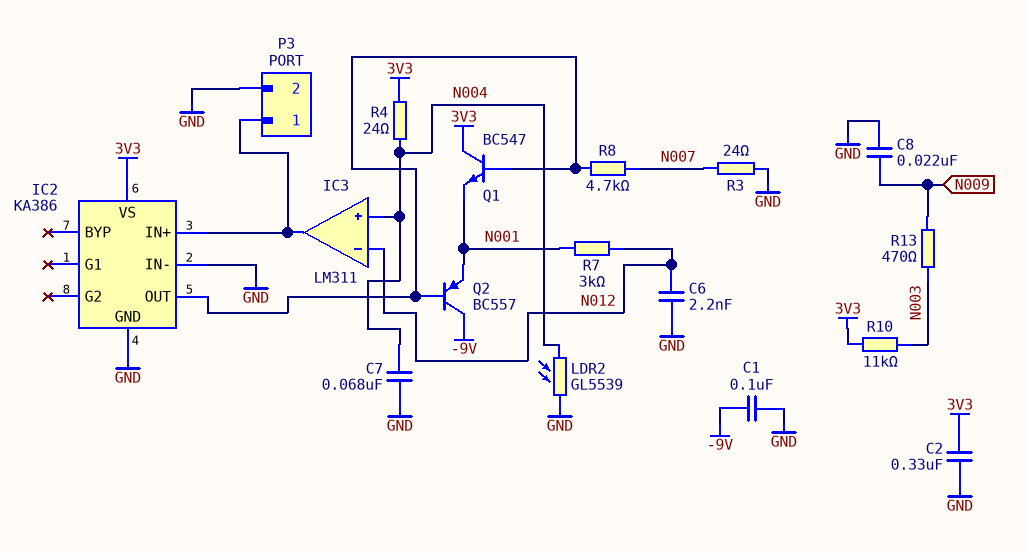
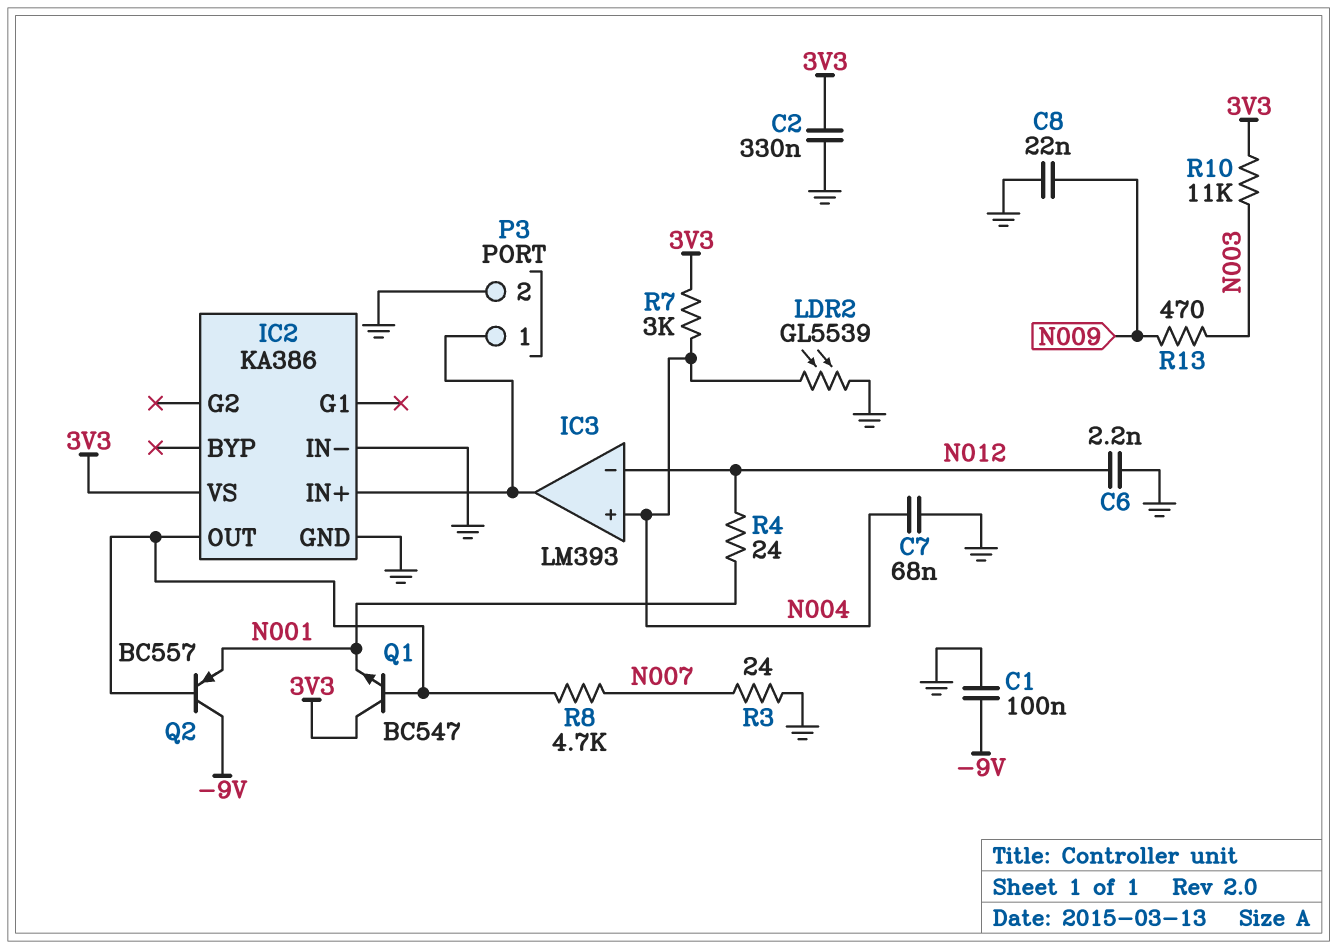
IC3: LM311 -> LM393
R4: 24 (3V3, N004) -> 24 (N001, N012)
R7: 3k (N001, N012) -> 3k (3V3, N004)

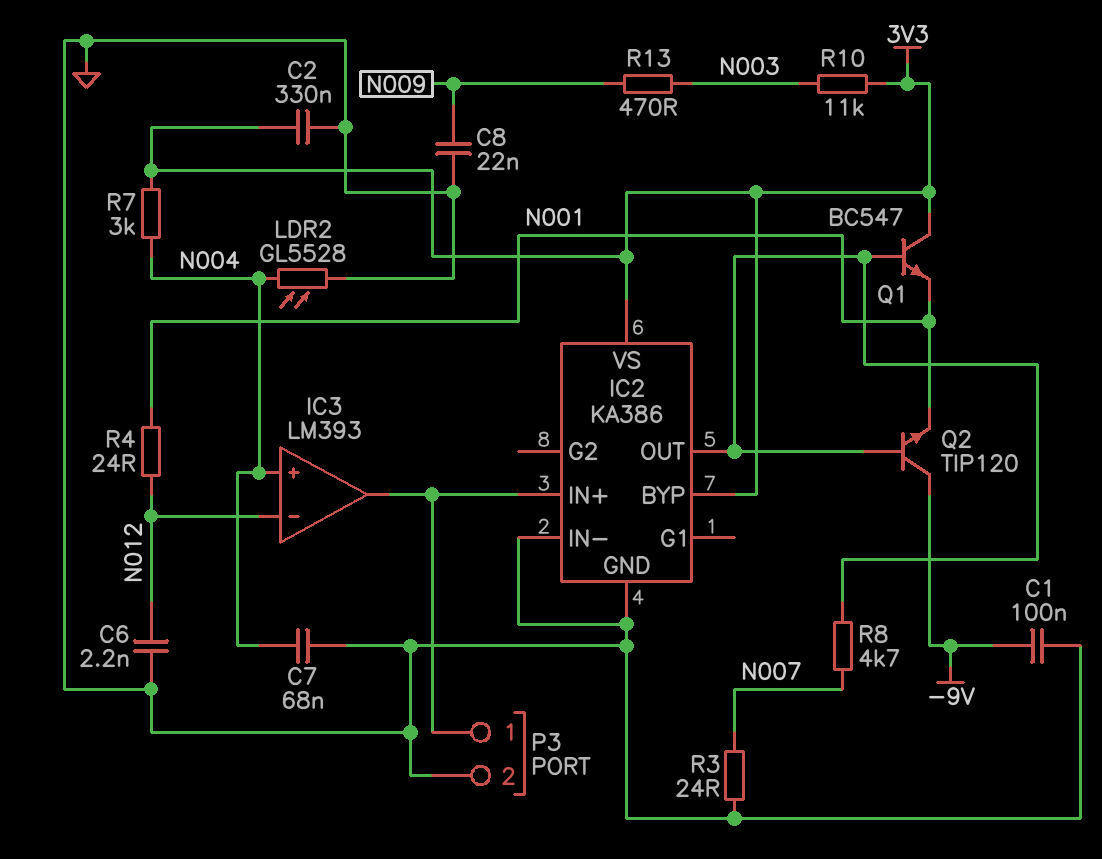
IC2 pin BYP: none -> 3V3
LDR2: GL5539 (GND, N004) -> GL5528 (GND, N004)
Q2: PNP BC557 (B IC2/OUT, C -9V, E N001) -> NPN TIP120 (B IC2/OUT, C -9V, E N001)

